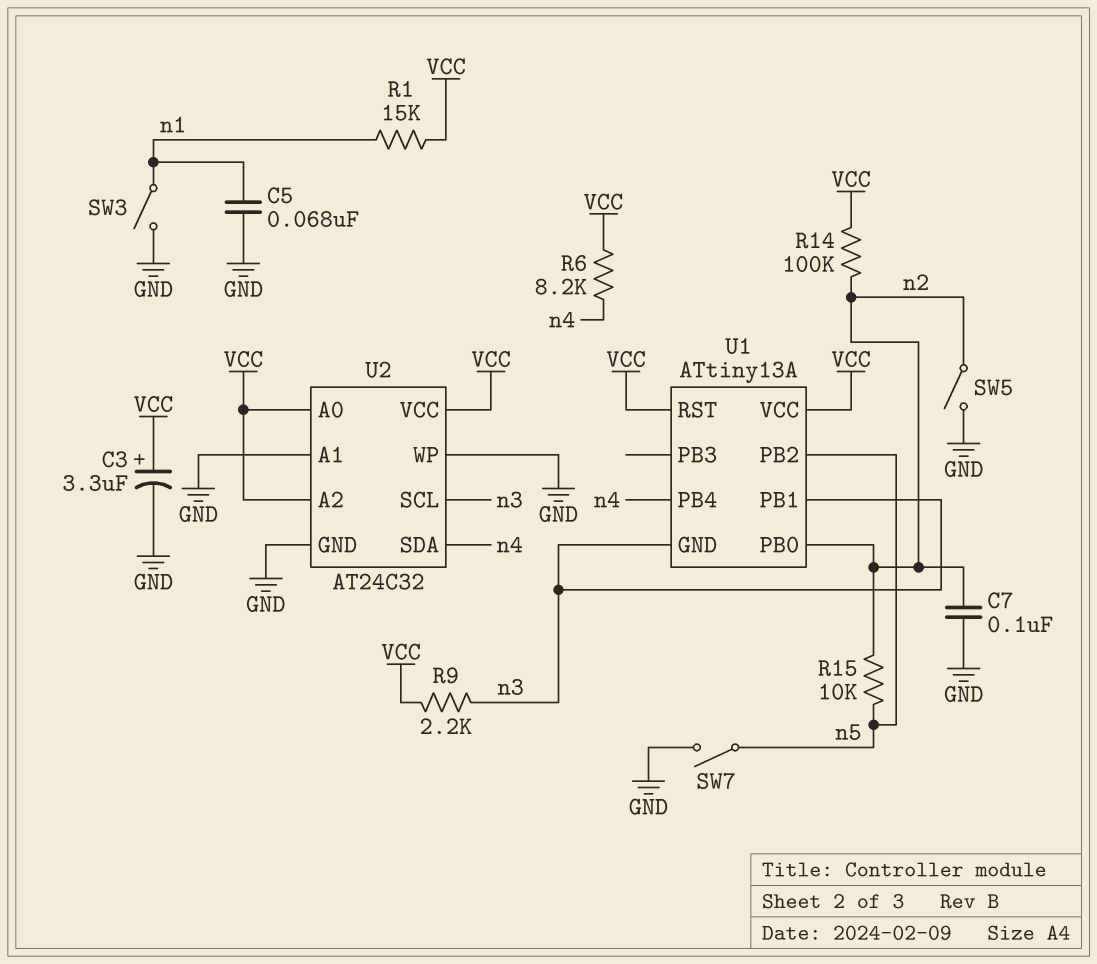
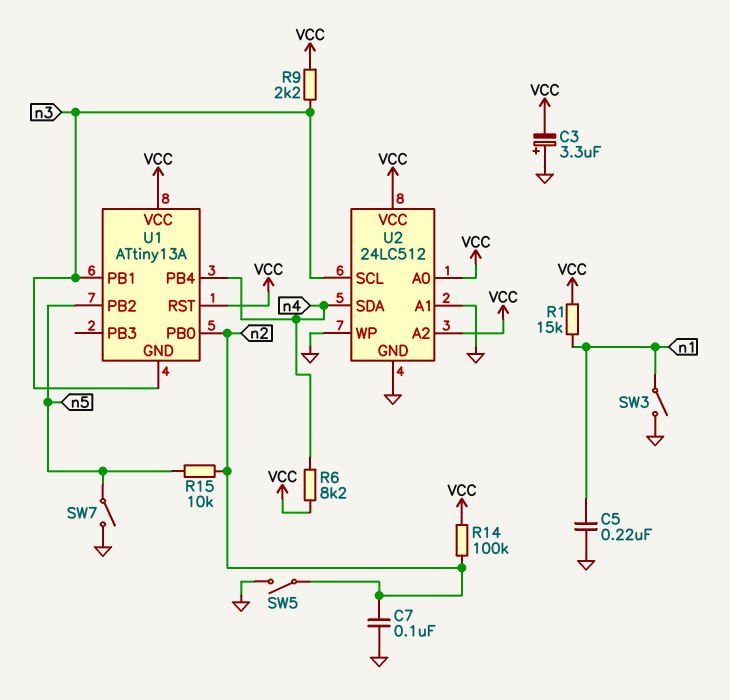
C3: 3.3uF (plus VCC, minus GND) -> 3.3uF (plus GND, minus VCC)
C5: 68nF (GND, n1) -> 220nF (GND, n1)
U2: AT24C32 -> 24LC512

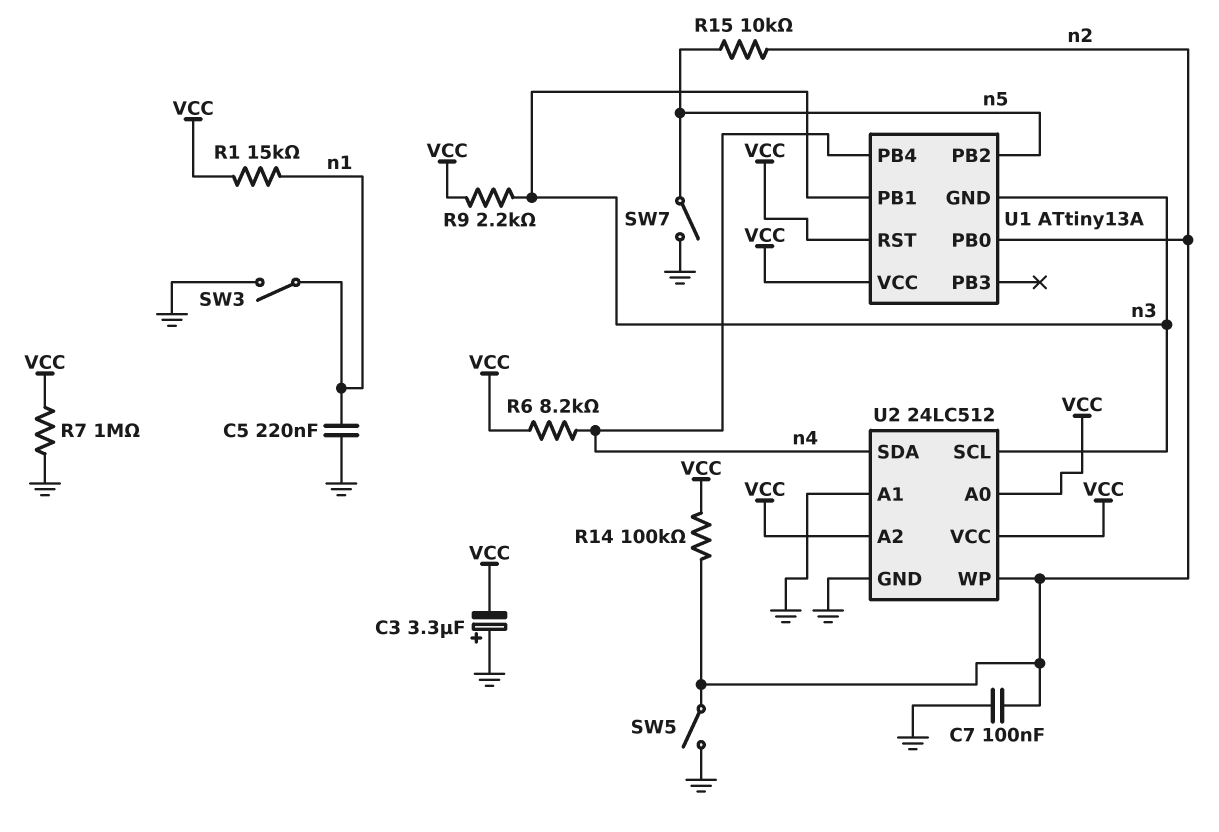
R7: none -> 1M (GND, VCC)
U2 pin WP: GND -> n2

